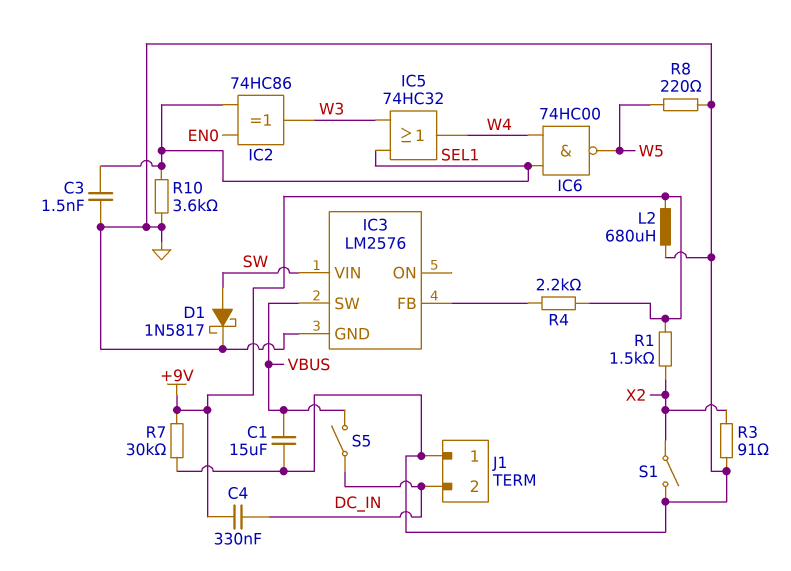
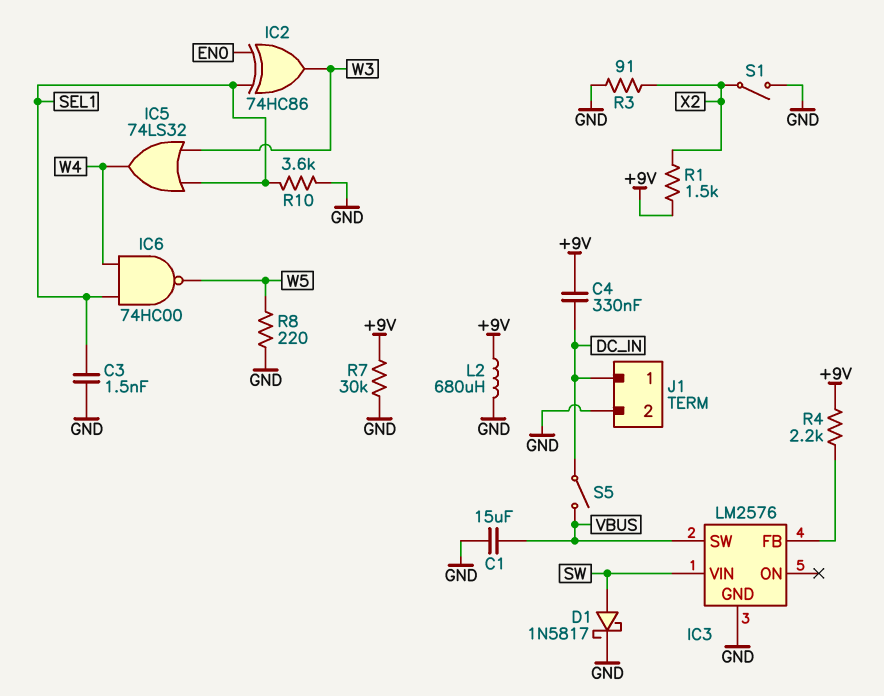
IC5: OR 74HC32 (in SEL1, in W3, out W4) -> OR 74LS32 (in SEL1, in W3, out W4)
J1 pin 1: GND -> DC_IN
J1 pin 2: DC_IN -> GND

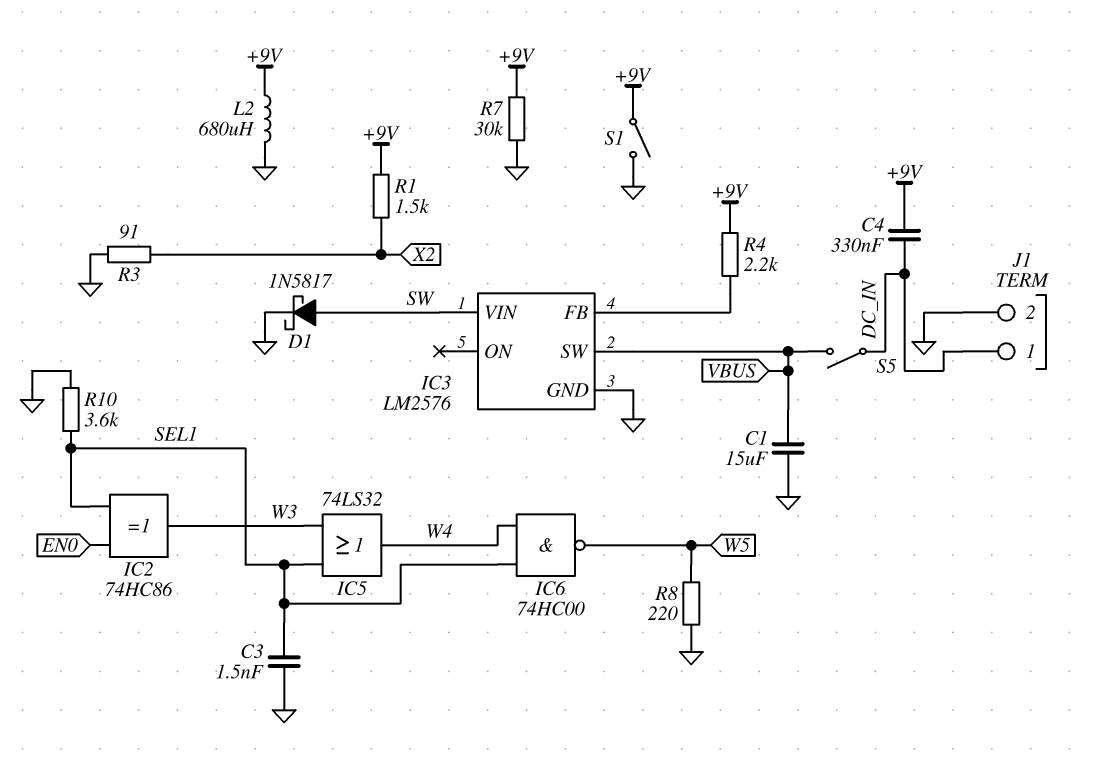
S1: switch (GND, X2) -> switch (+9V, GND)

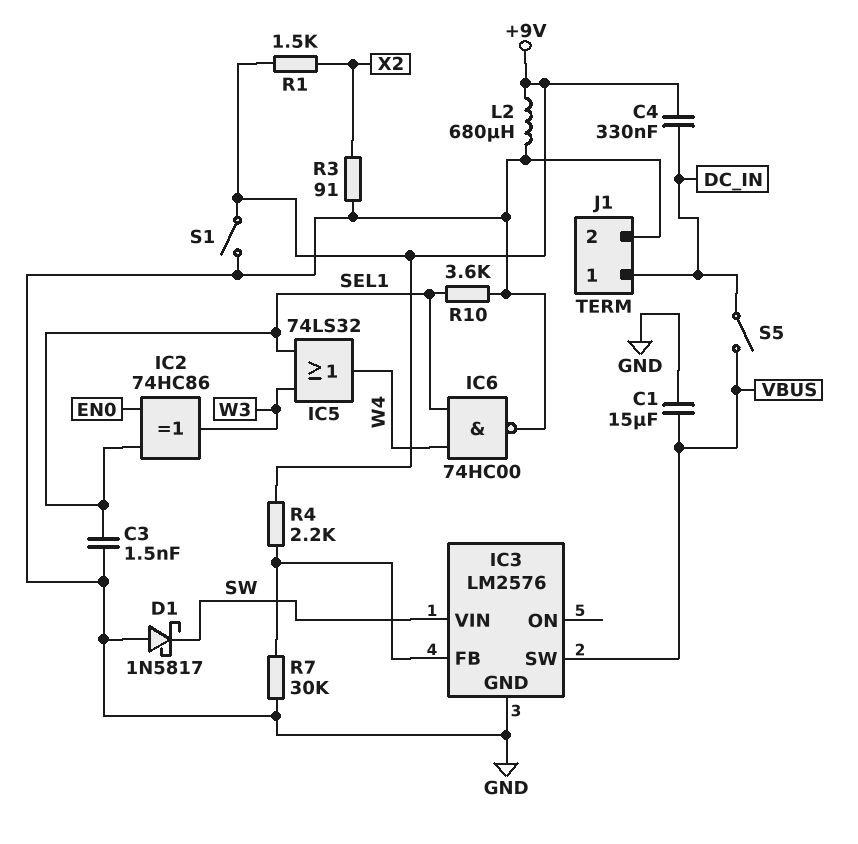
D1: schottky 1N5817 (A SW, K GND) -> schottky 1N5817 (A GND, K SW)
IC6: NAND 74HC00 (in SEL1, in W4, out W5) -> NAND 74HC00 (in SEL1, in W4, out GND)
R7: 30k (+9V, GND) -> 30k (GND, IC3/FB)
R8: 220 (GND, W5) -> none

